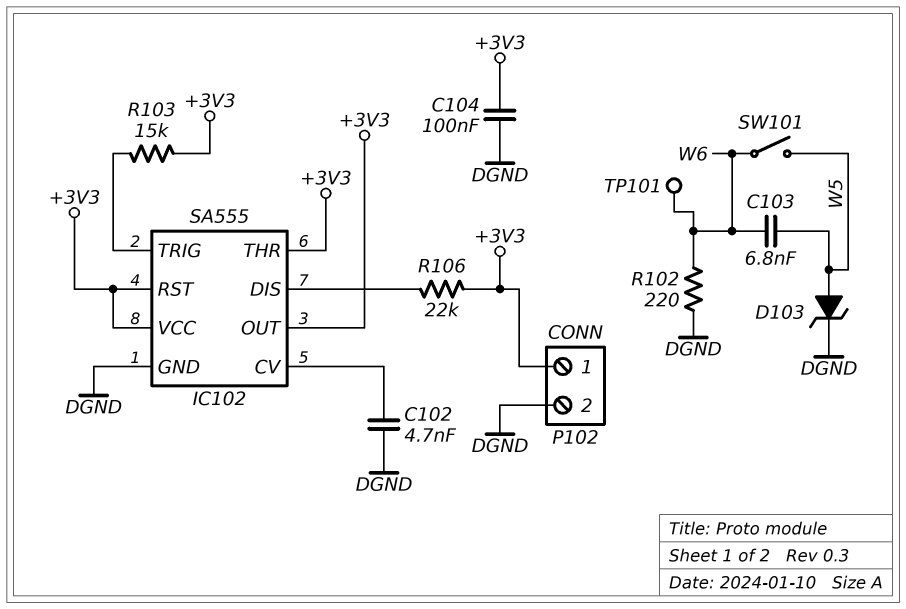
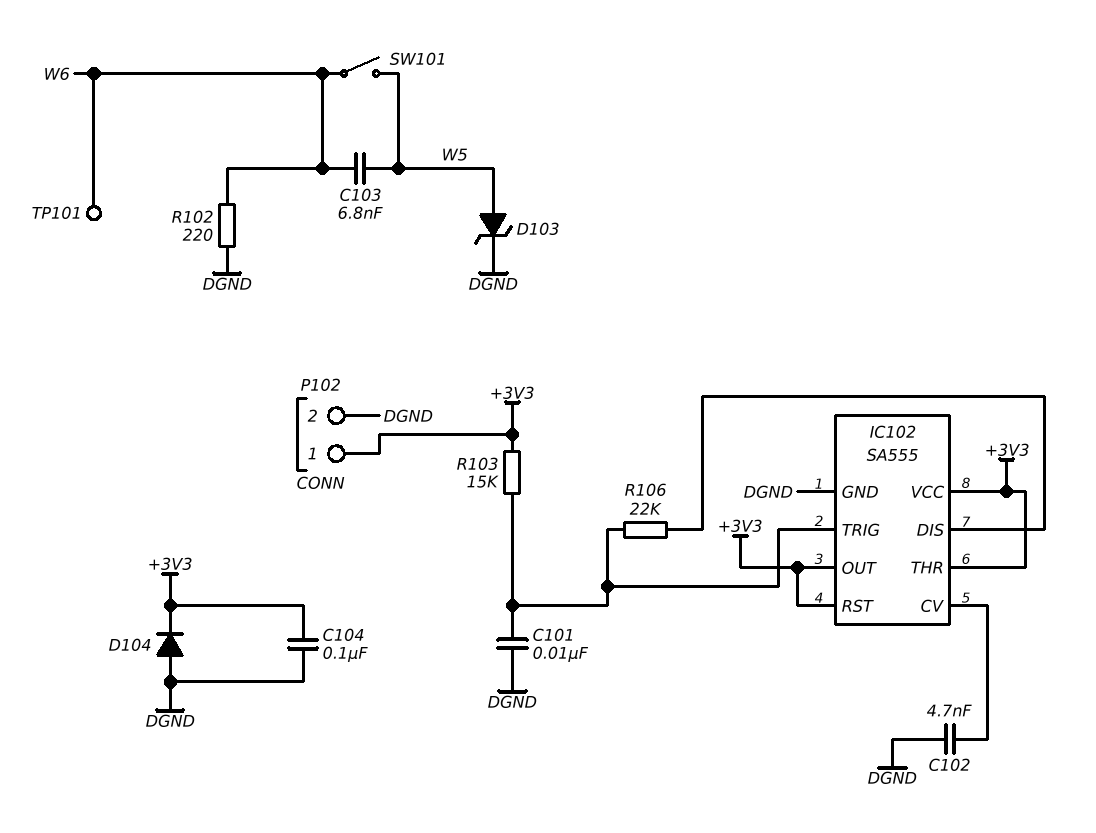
C101: none -> 10nF (DGND, IC102/TRIG)
D104: none -> diode (A DGND, K +3V3)
R106: 22k (+3V3, IC102/DIS) -> 22k (IC102/DIS, IC102/TRIG)

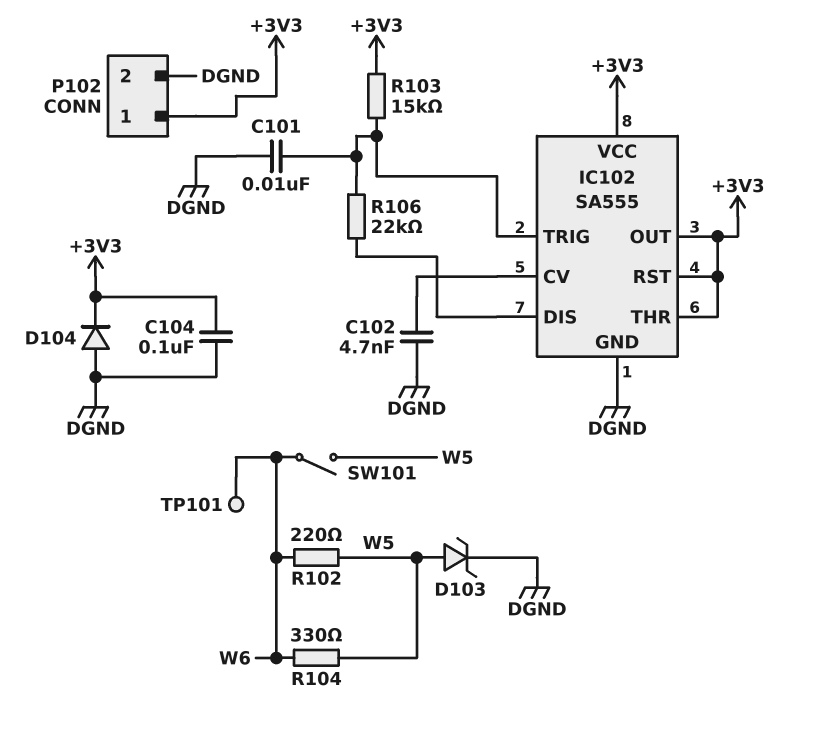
C103: 6.8nF (W5, W6) -> none
R102: 220 (DGND, W6) -> 220 (W5, W6)
R104: none -> 330 (W5, W6)

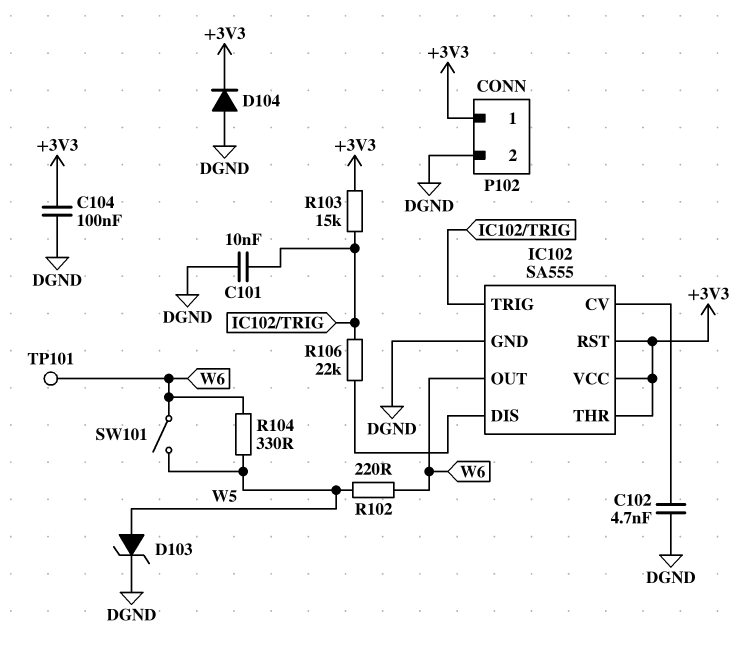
IC102 pin OUT: +3V3 -> W6

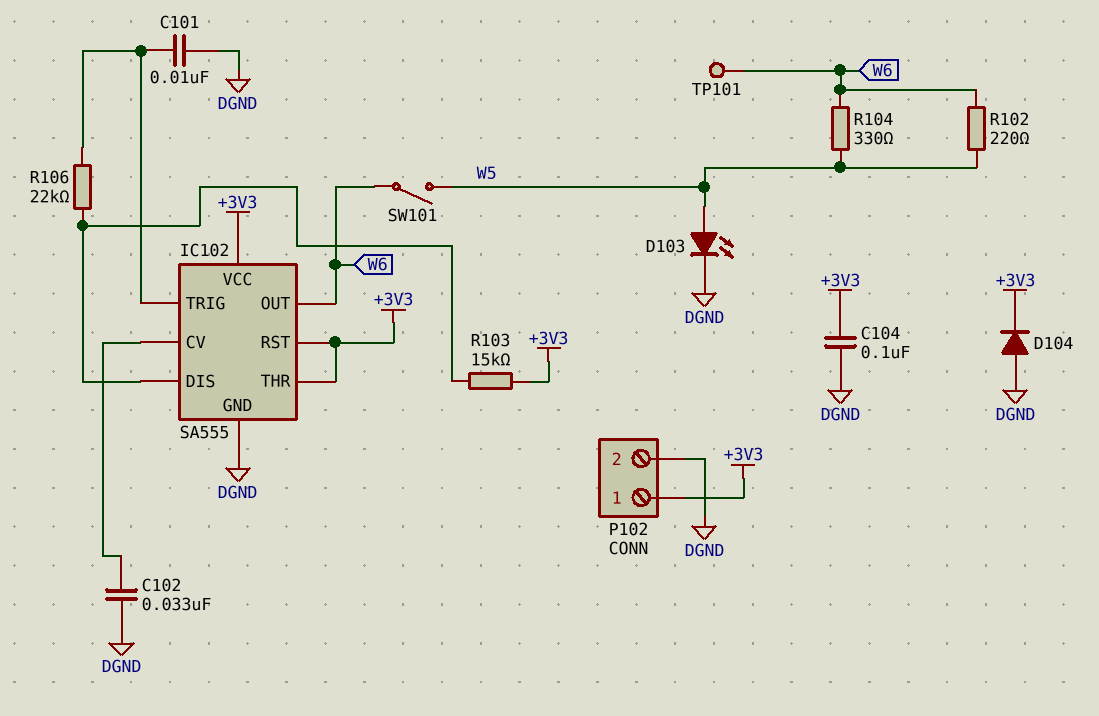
C102: 4.7nF (DGND, IC102/CV) -> 33nF (DGND, IC102/CV)
D103: zener (A W5, K DGND) -> LED (A W5, K DGND)
R103: 15k (+3V3, IC102/TRIG) -> 15k (+3V3, IC102/DIS)

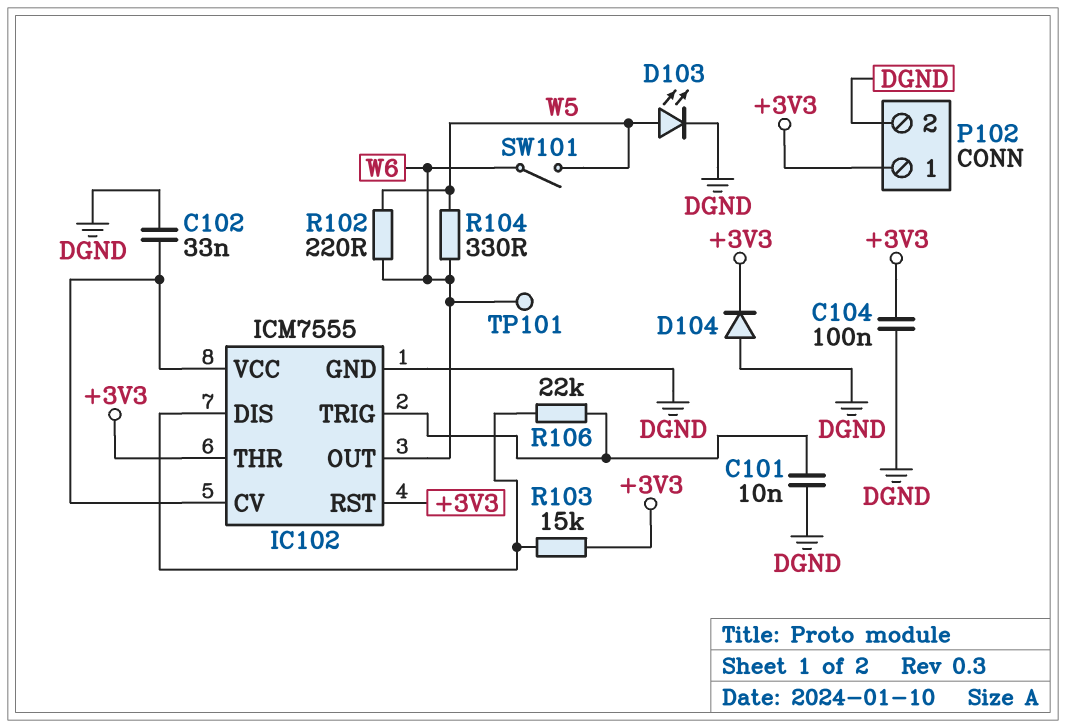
IC102: SA555 -> ICM7555
IC102 pin VCC: +3V3 -> IC102/CV

